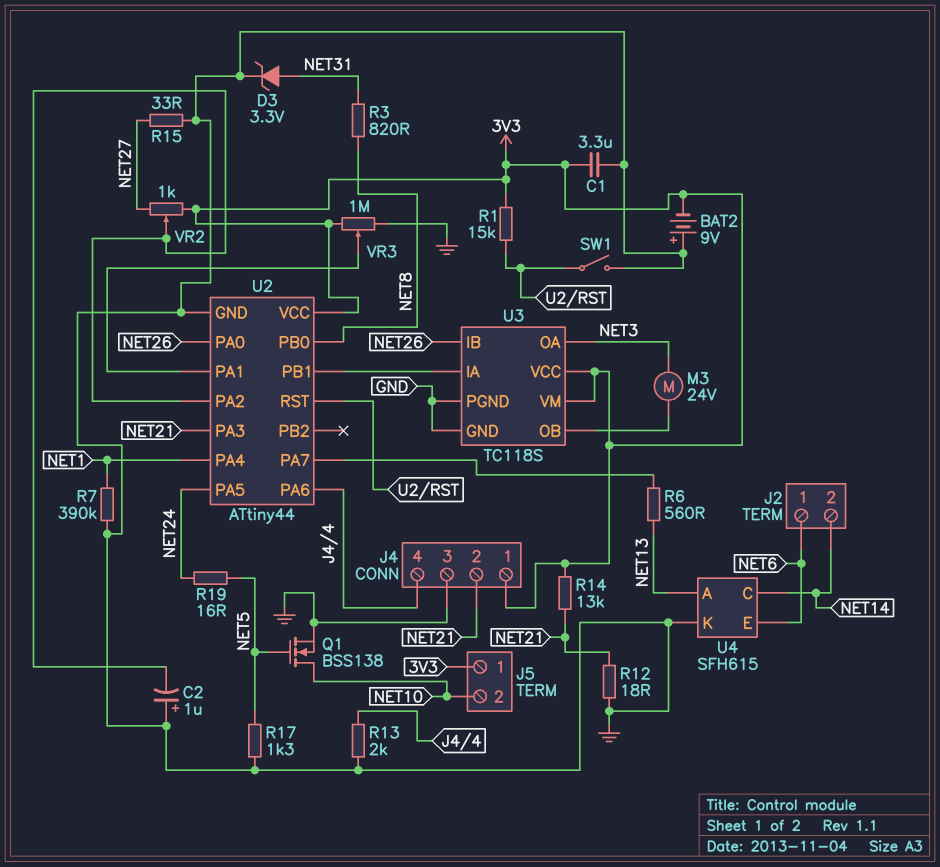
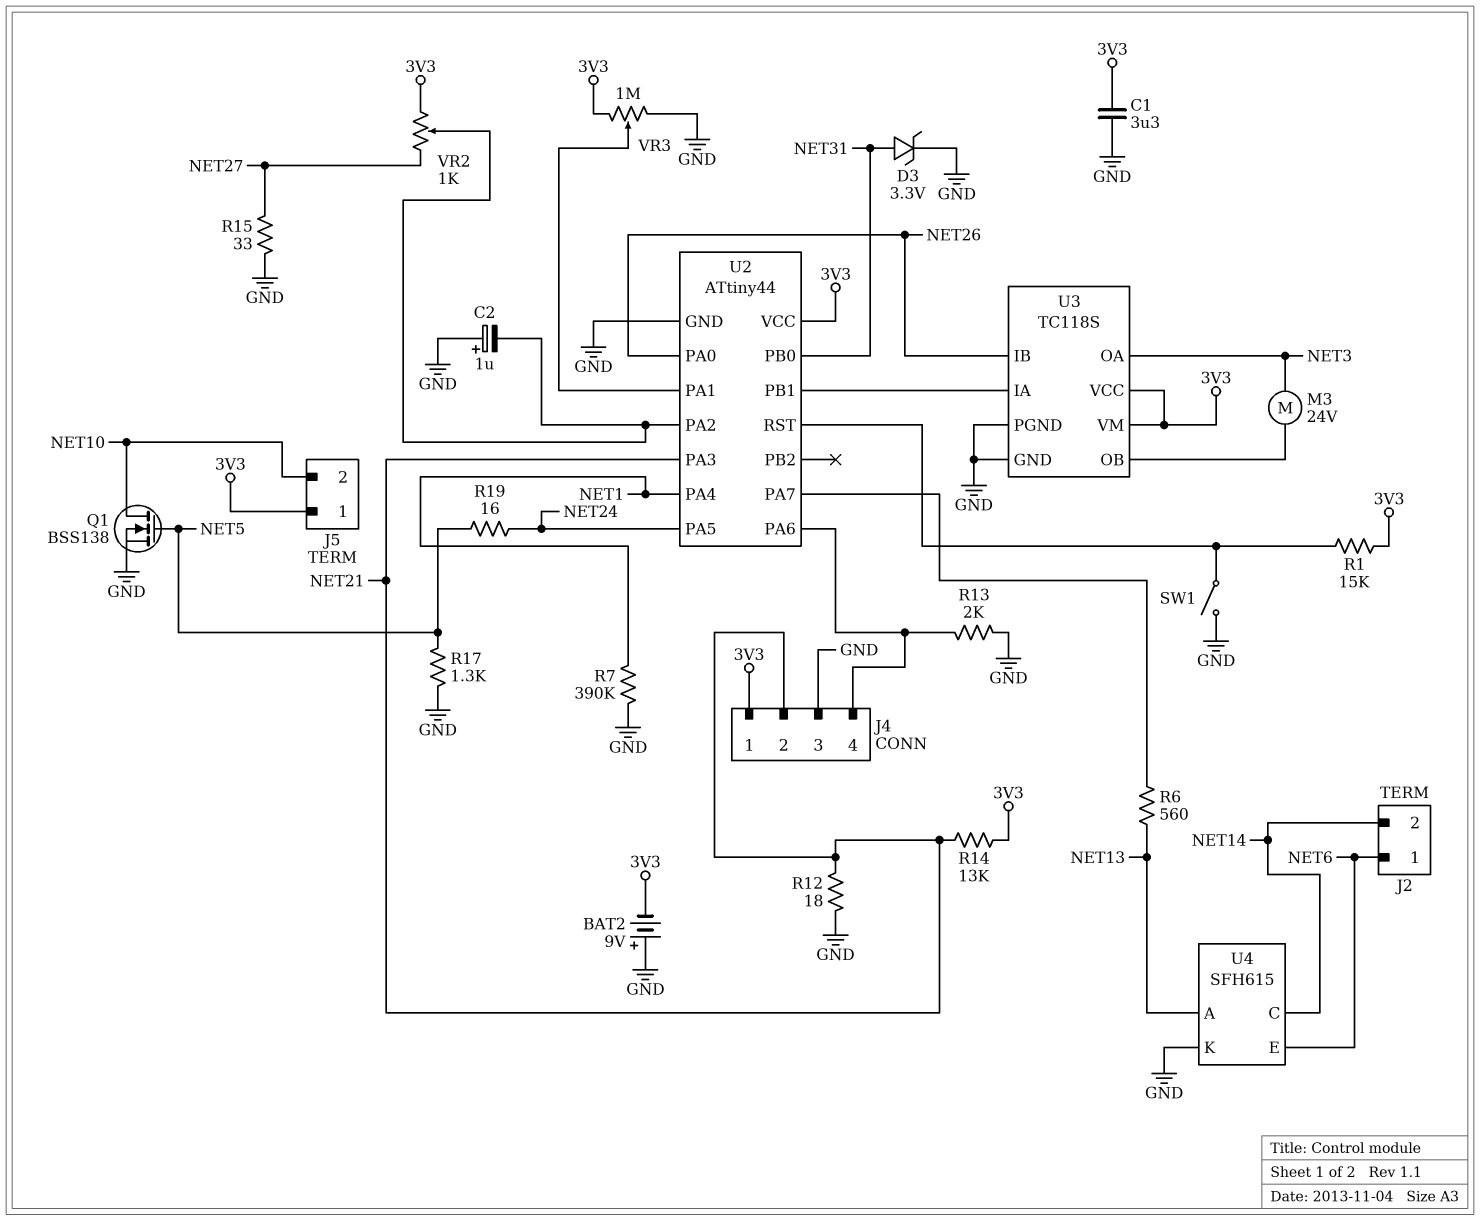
R3: 820 (NET8, NET31) -> none
U2 pin PB0: NET8 -> NET31

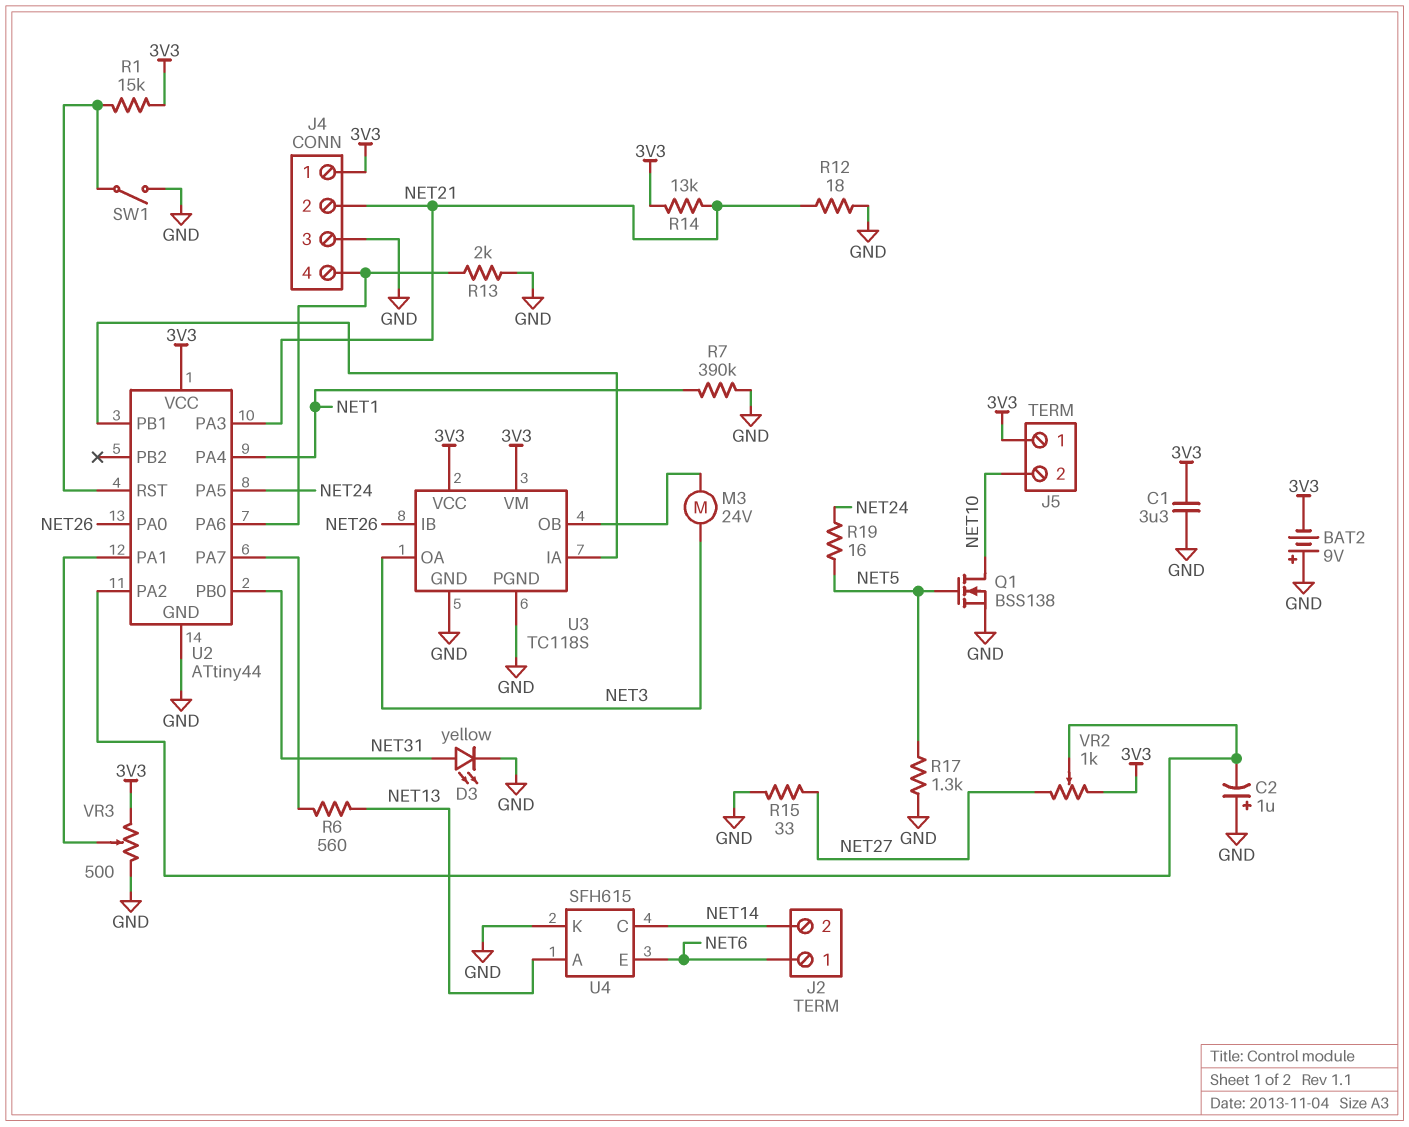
D3: zener 3.3V (A NET31, K GND) -> LED yellow (A NET31, K GND)
VR3: 1M (3V3, GND, wiper U2/PA1) -> 500 (3V3, GND, wiper U2/PA1)

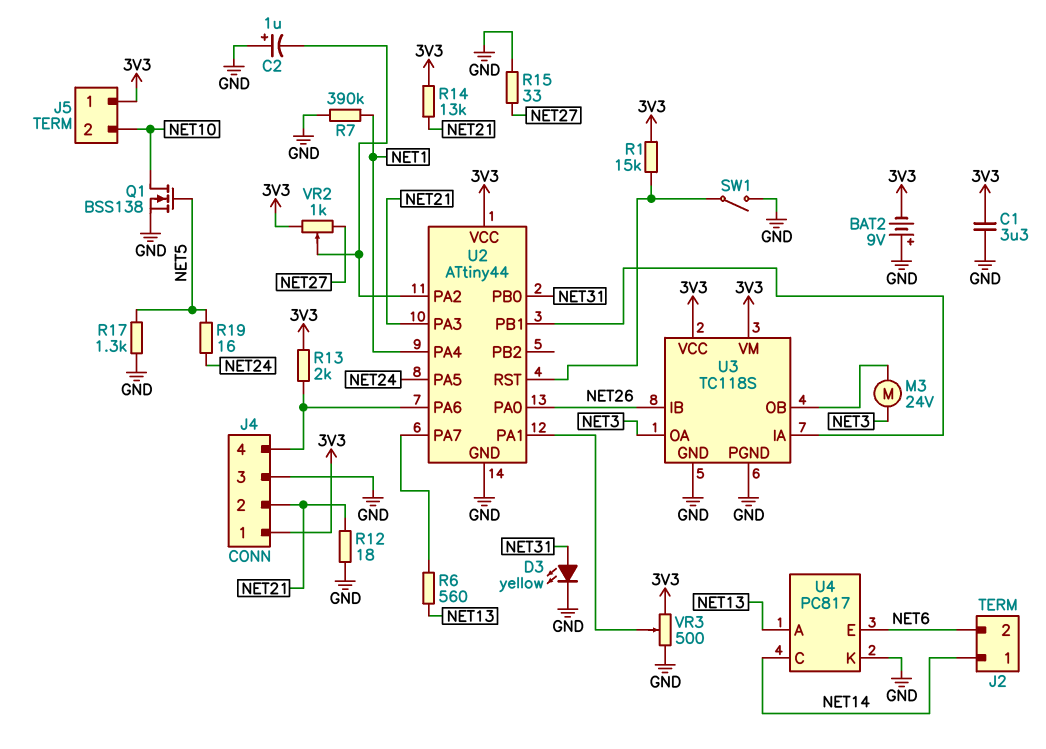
J2 pin 1: NET6 -> NET14
J2 pin 2: NET14 -> NET6
R13: 2k (GND, J4/4) -> 2k (3V3, J4/4)
U4: SFH615 -> PC817

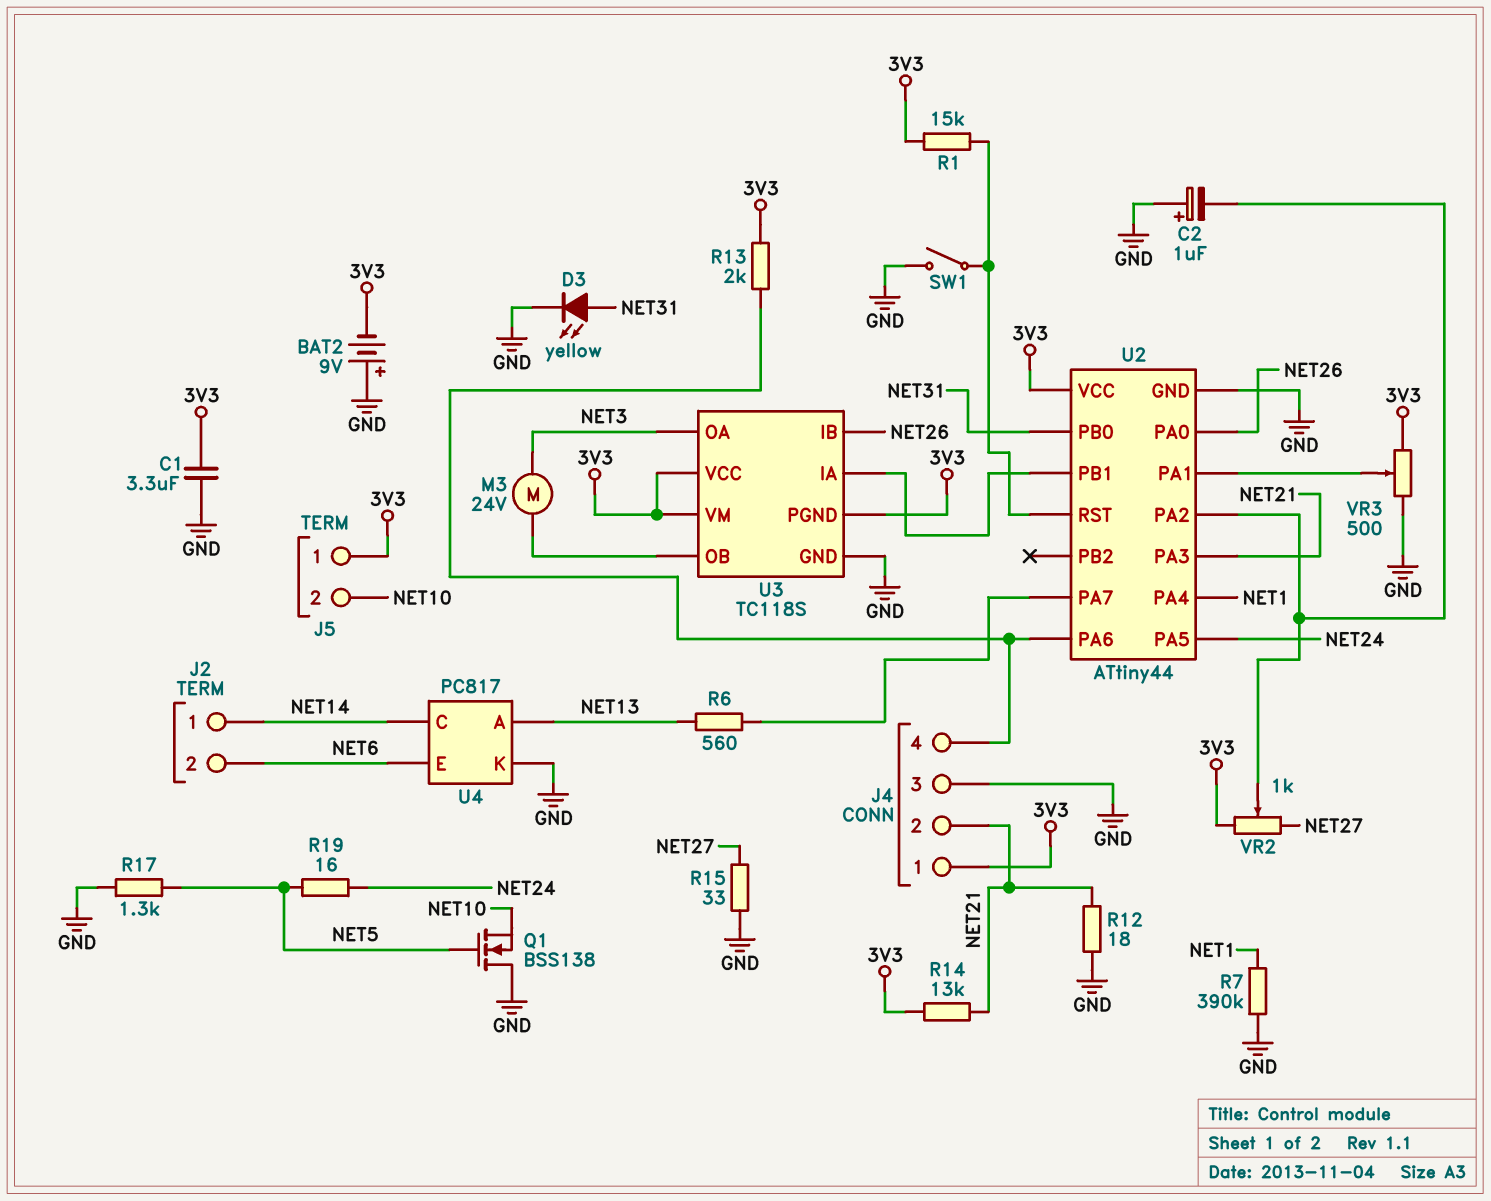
Q1: NMOS BSS138 (G NET5, D NET10, S GND) -> NMOS BSS138 (G NET5, D GND, S NET10)
U3 pin PGND: GND -> 3V3

